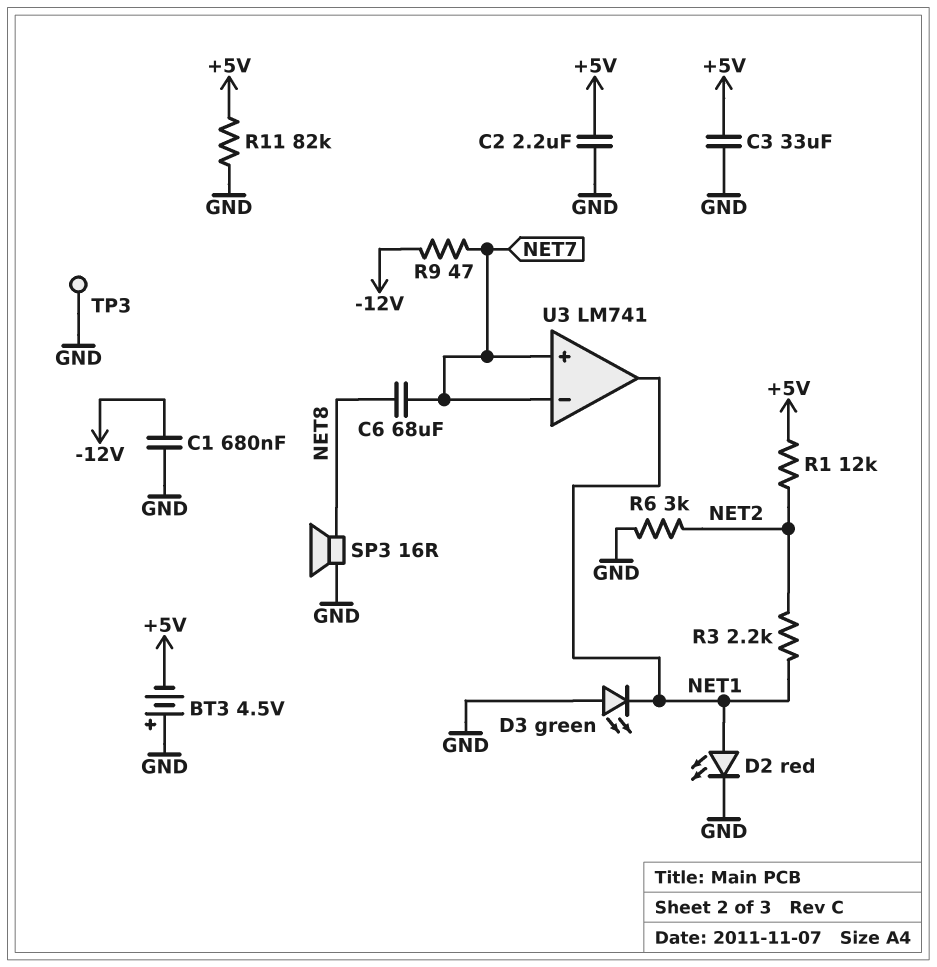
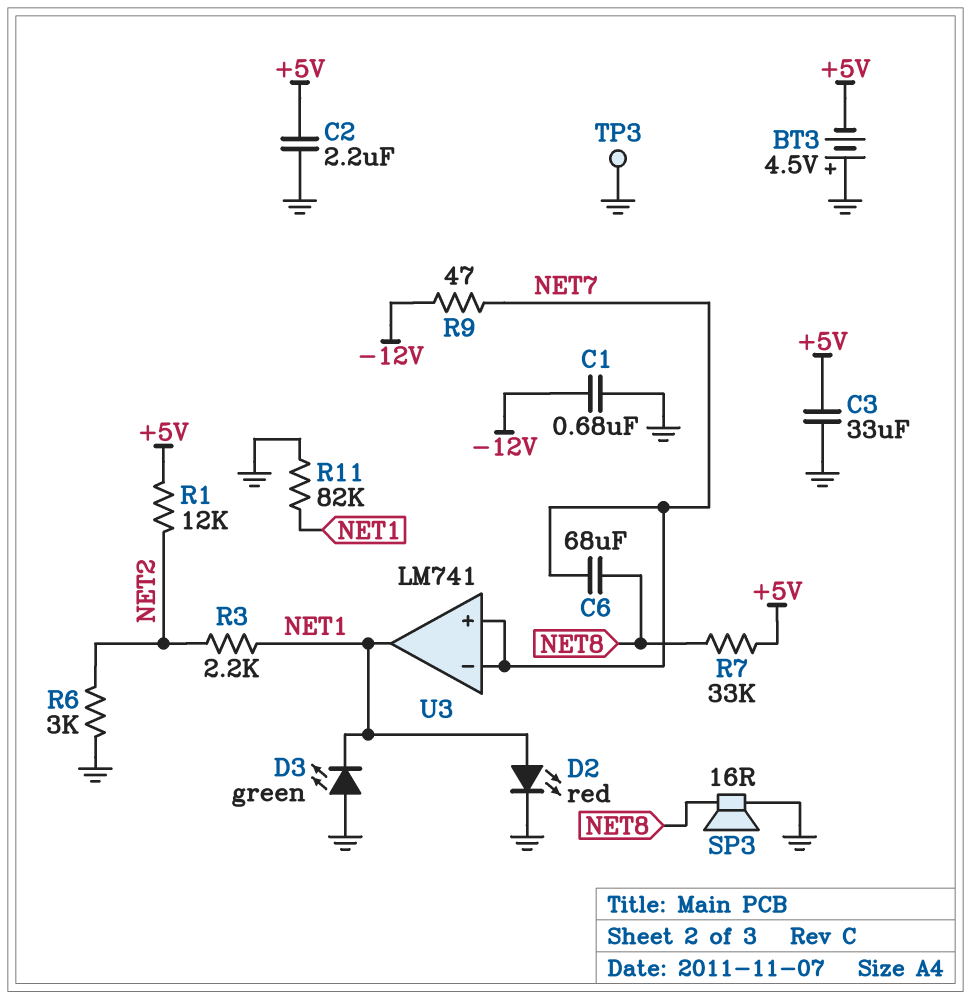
R7: none -> 33k (+5V, NET8)
R11: 82k (+5V, GND) -> 82k (GND, NET1)

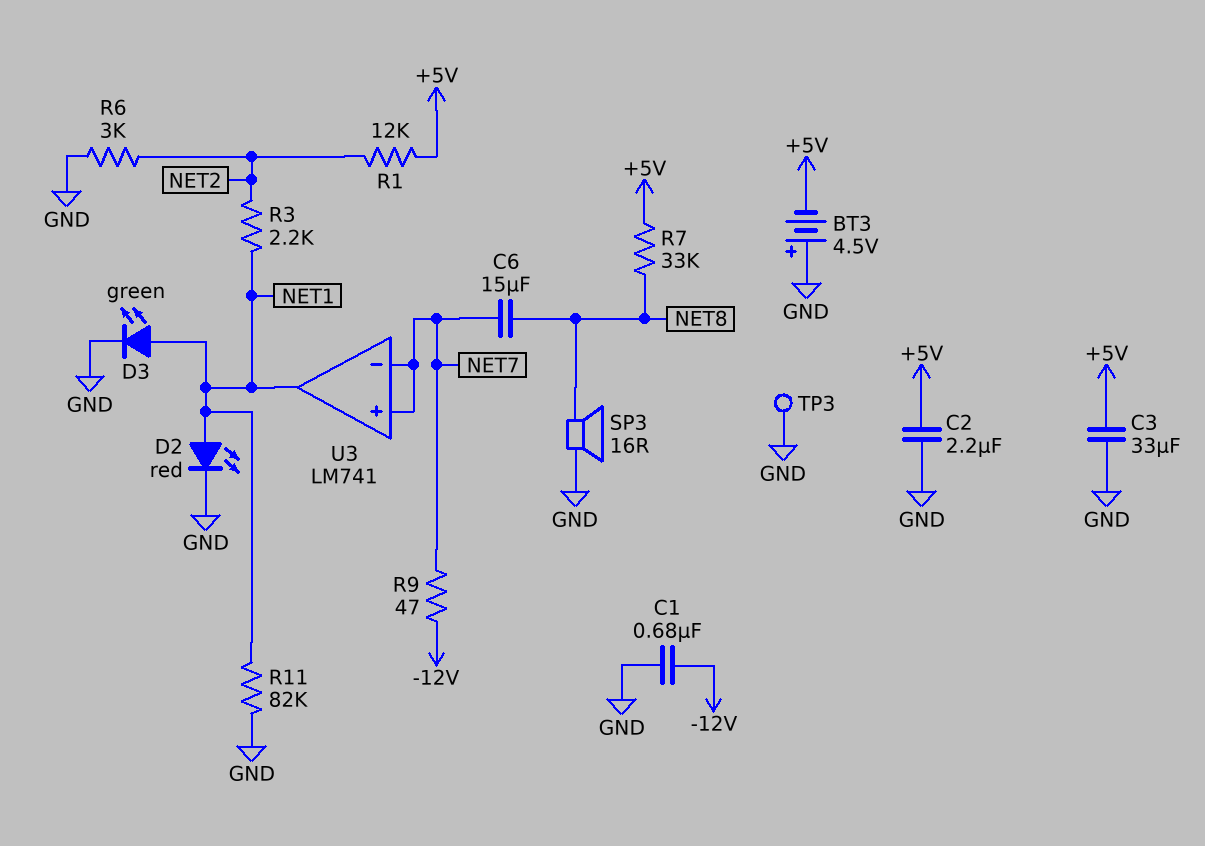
C6: 68uF (NET7, NET8) -> 15uF (NET7, NET8)
D3: LED green (A GND, K NET1) -> LED green (A NET1, K GND)

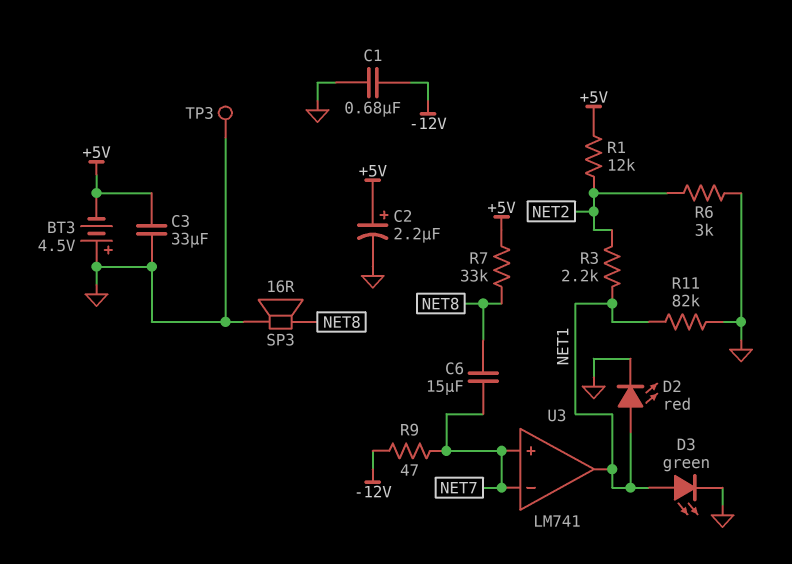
C2: 2.2uF (+5V, GND) -> 2.2uF (plus +5V, minus GND)

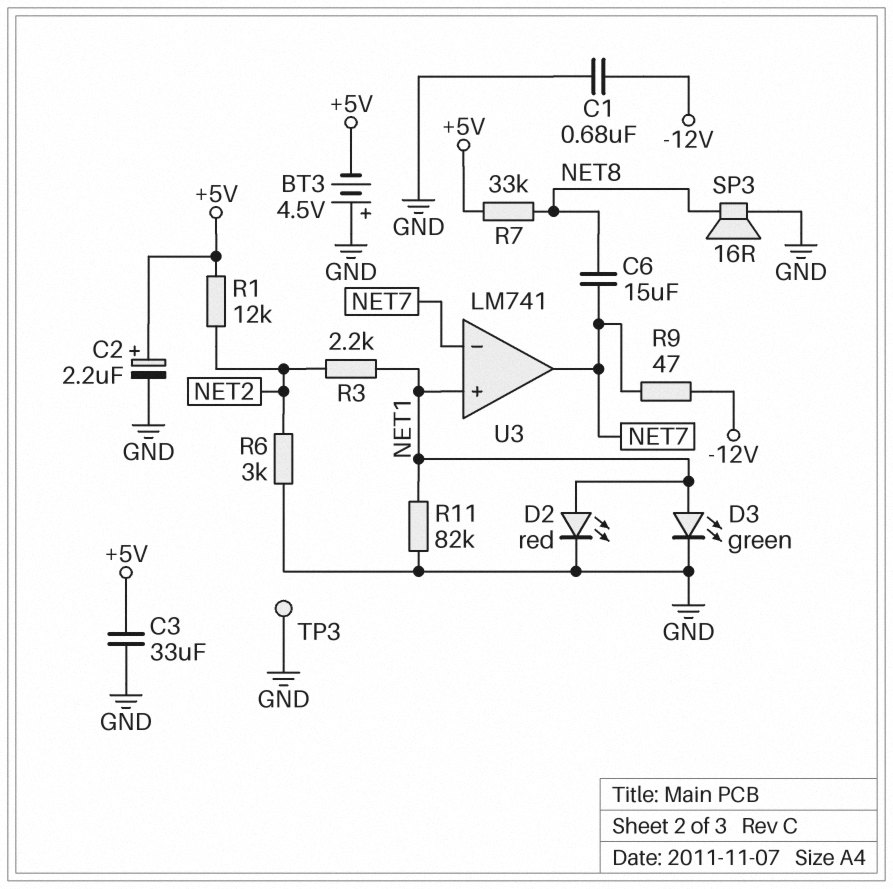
U3 pin in+: NET7 -> NET1
U3 pin out: NET1 -> NET7

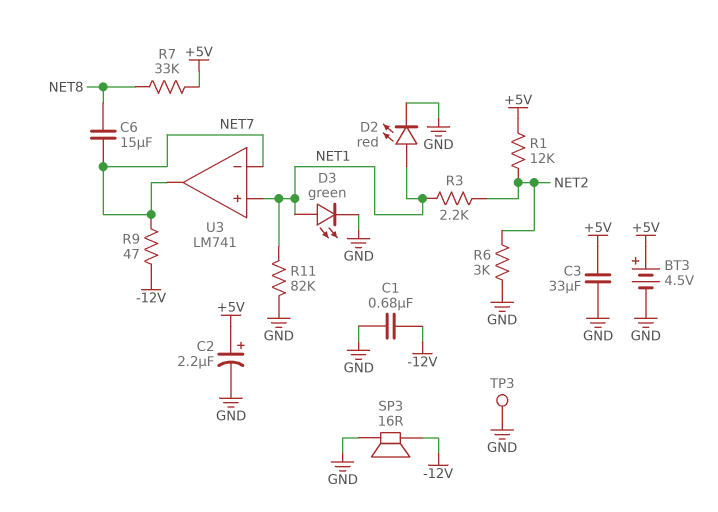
BT3: 4.5V (plus GND, minus +5V) -> 4.5V (plus +5V, minus GND)
SP3: speaker 16R (GND, NET8) -> speaker 16R (-12V, GND)

